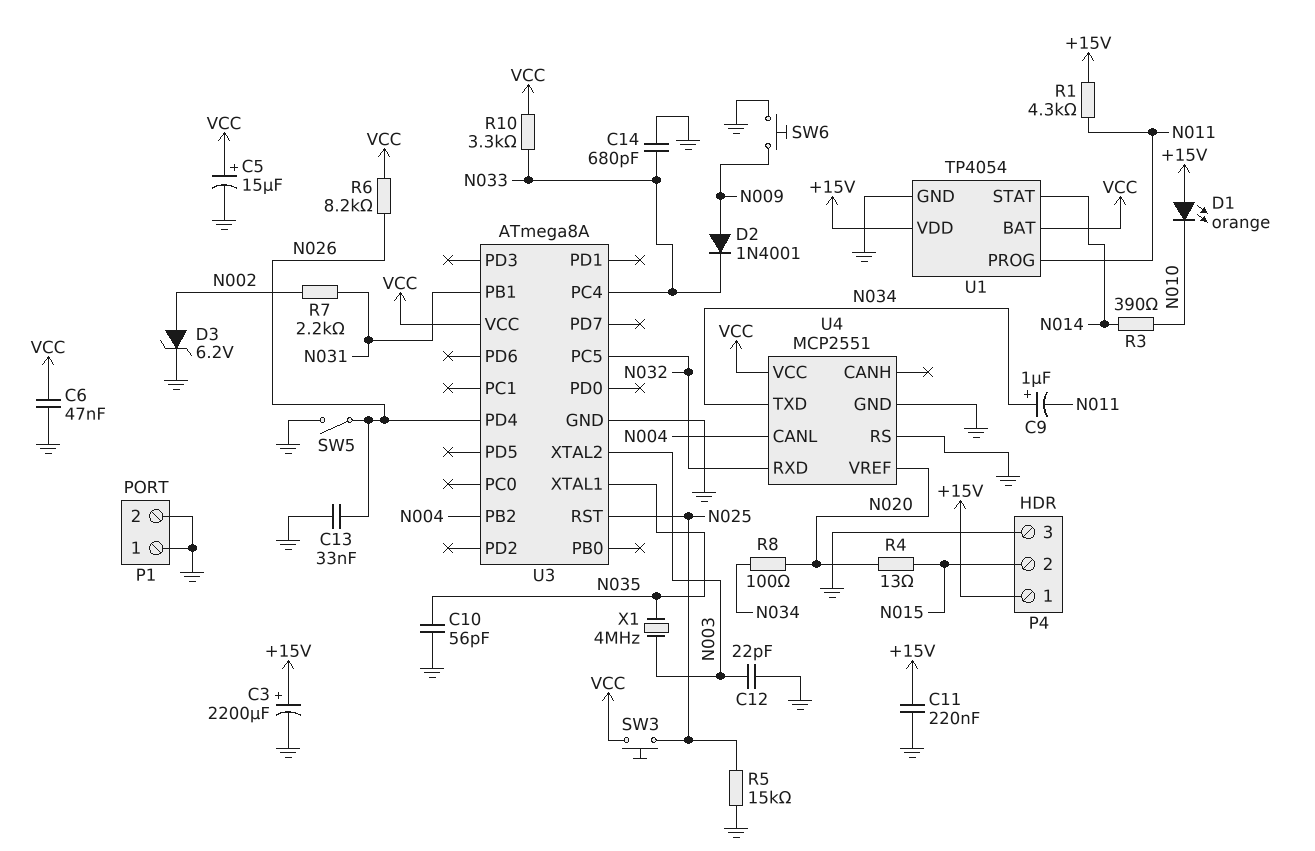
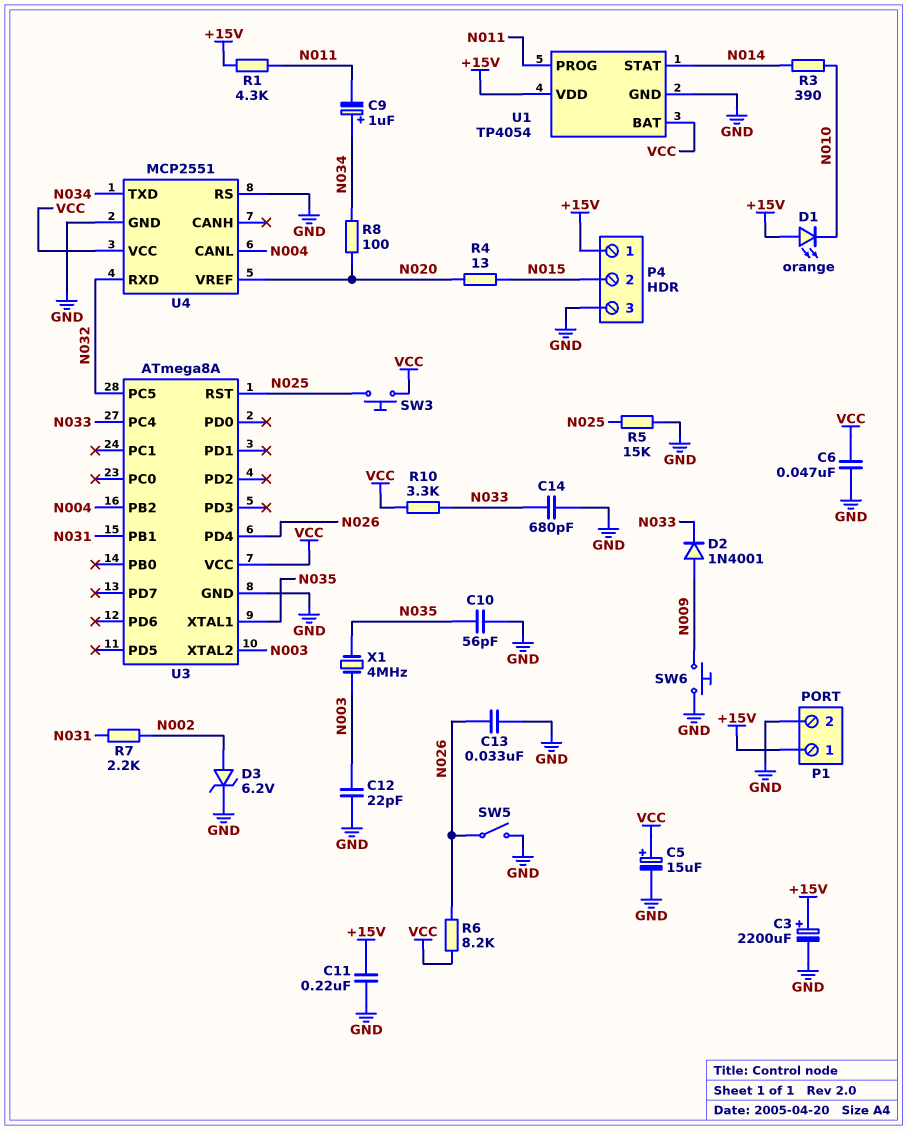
P1 pin 1: GND -> +15V

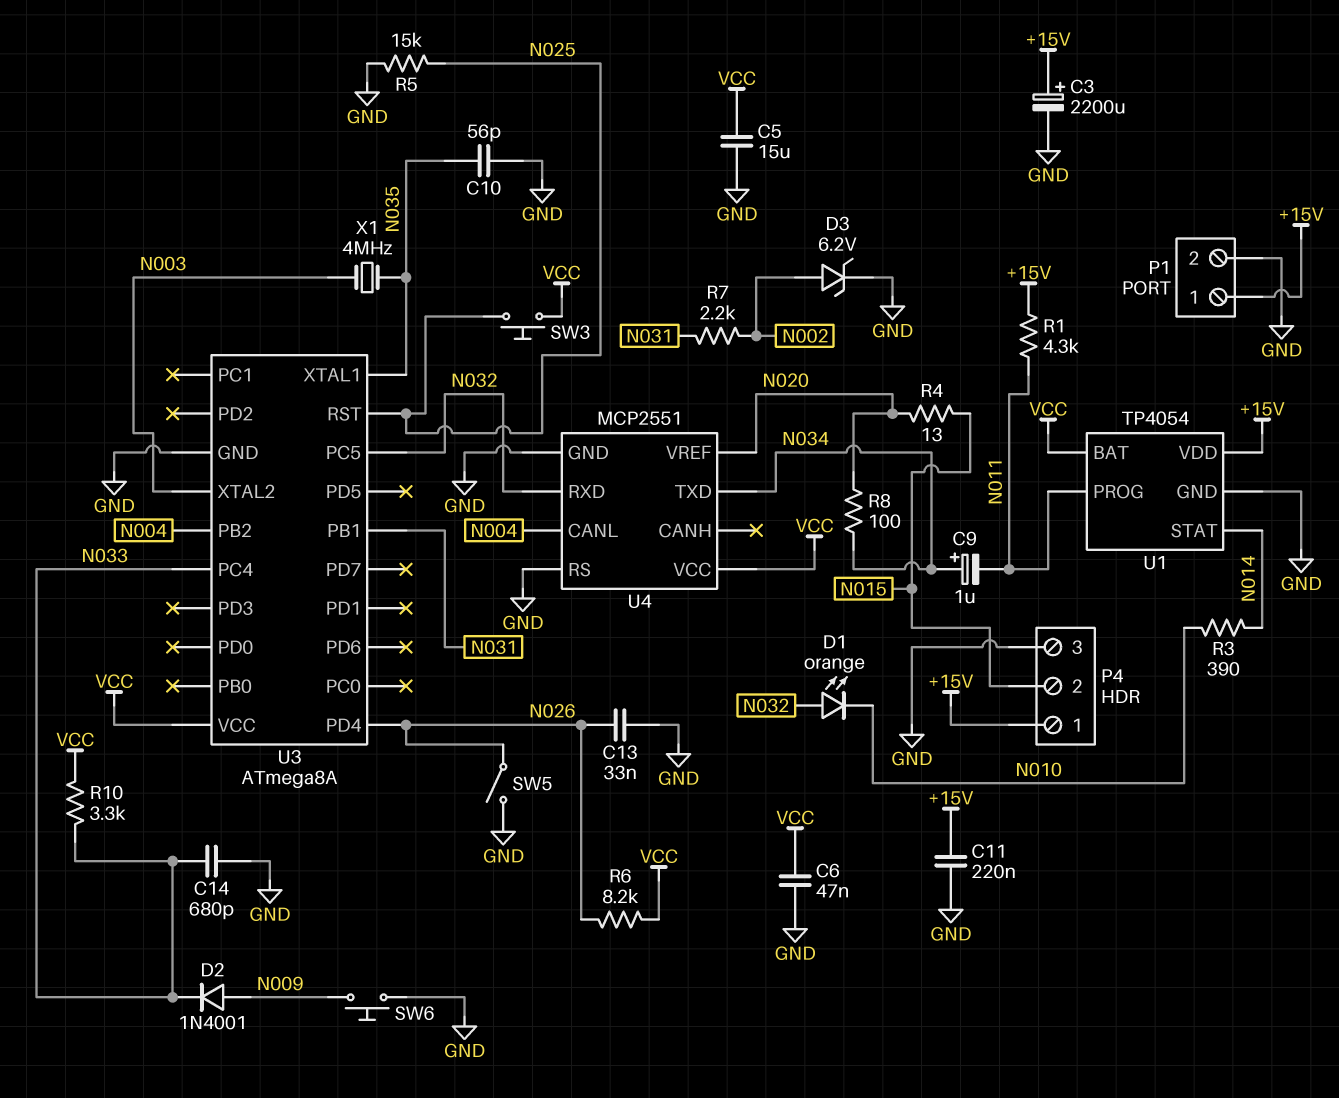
C5: 15uF (plus VCC, minus GND) -> 15uF (GND, VCC)
C12: 22pF (GND, N003) -> none
D1: LED orange (A +15V, K N010) -> LED orange (A N032, K N010)

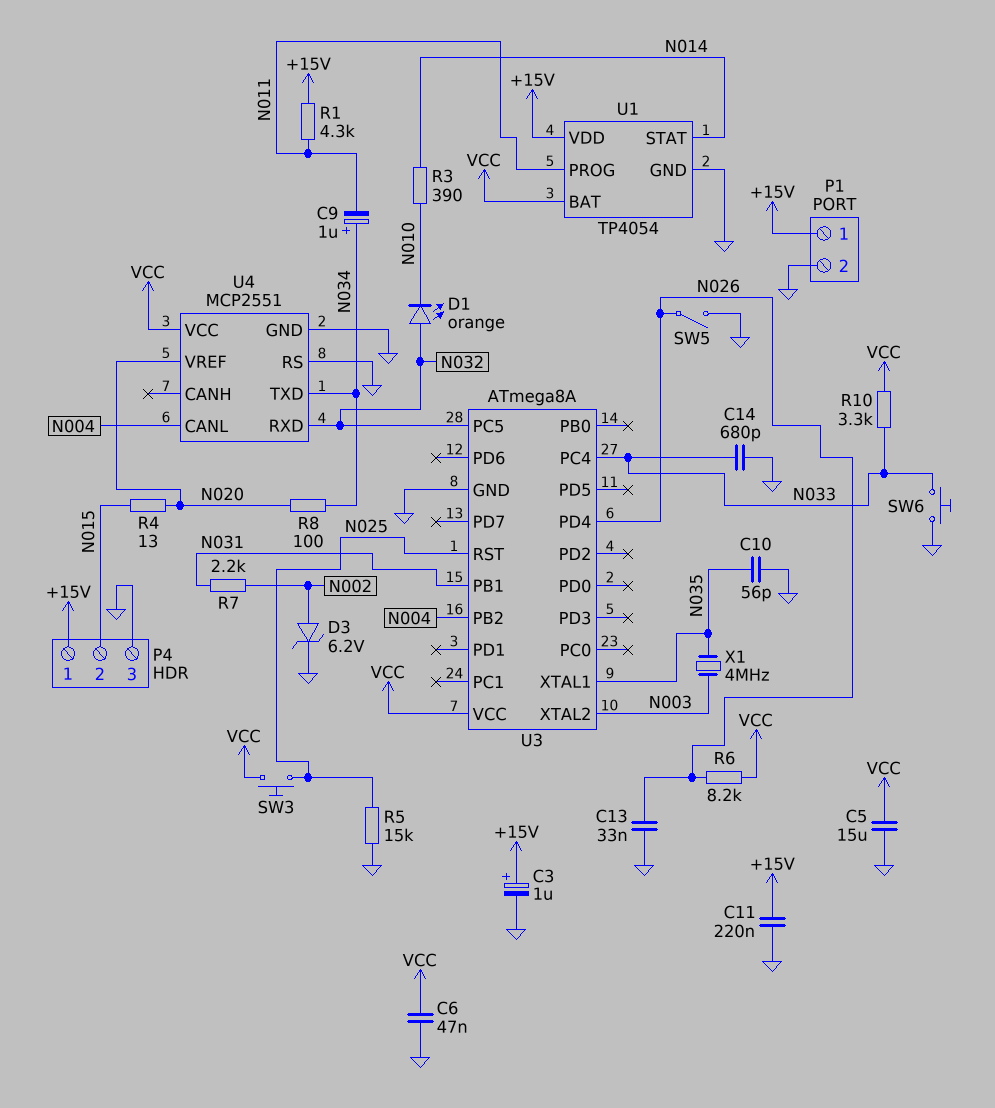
C3: 2200uF (plus +15V, minus GND) -> 1uF (plus +15V, minus GND)
D2: diode 1N4001 (A N009, K N033) -> none
SW6: button (GND, N009) -> button (GND, N033)

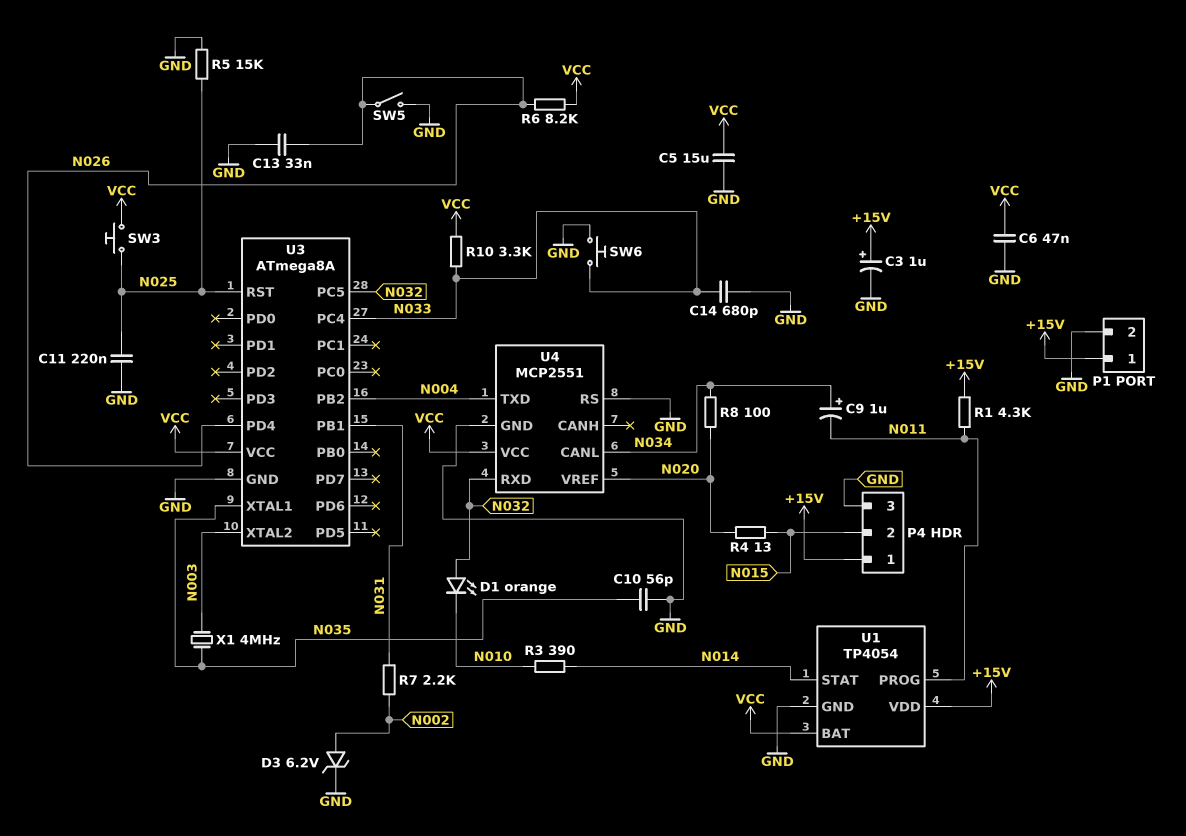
C11: 220nF (+15V, GND) -> 220nF (GND, N025)
U4 pin CANL: N004 -> N034
U4 pin TXD: N034 -> N004

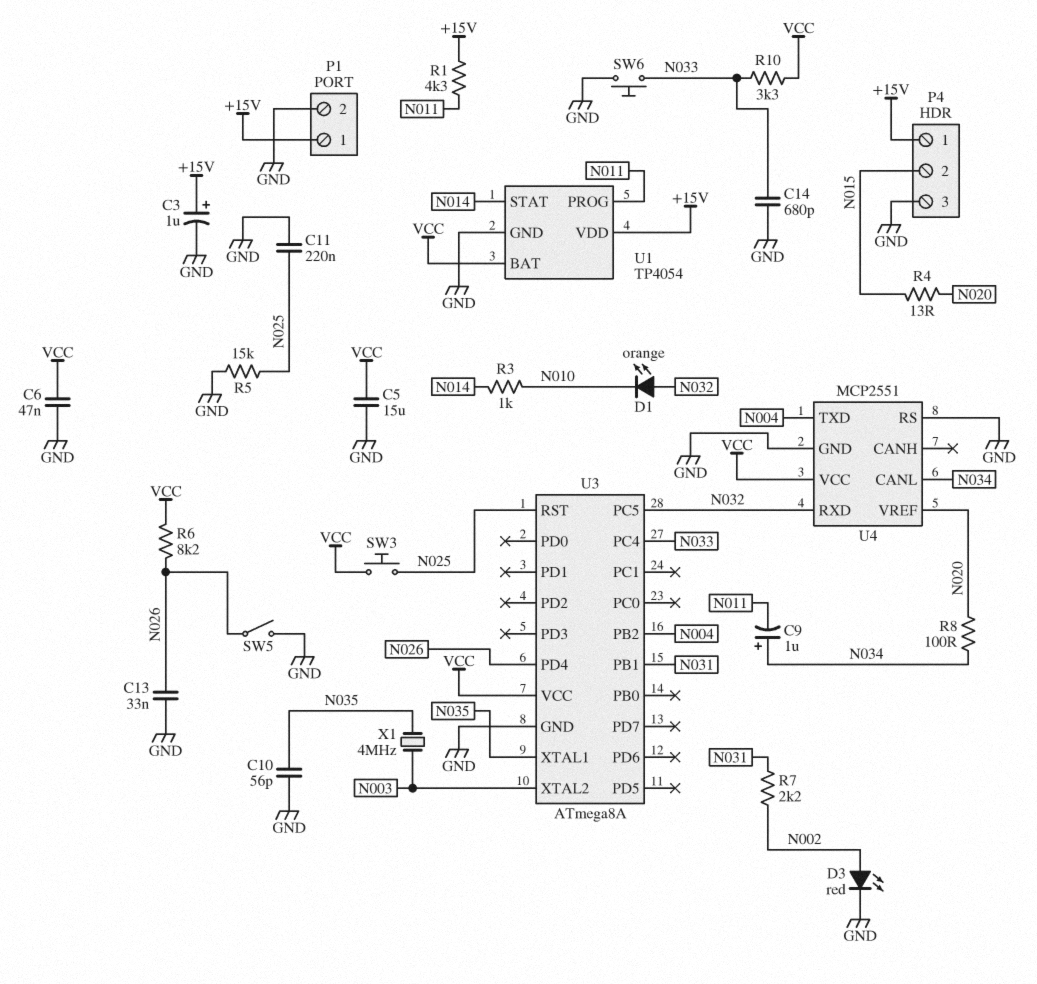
D3: zener 6.2V (A N002, K GND) -> LED red (A N002, K GND)
R3: 390 (N010, N014) -> 1k (N010, N014)

